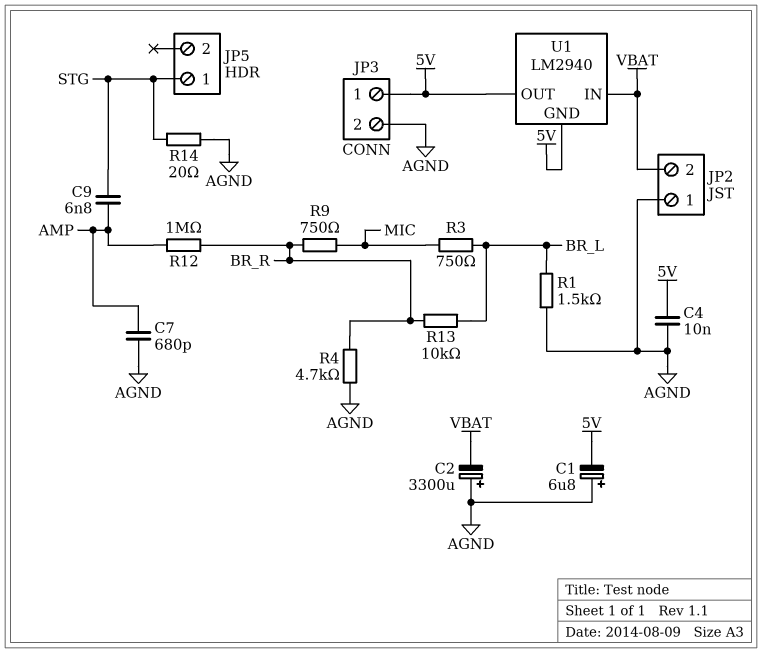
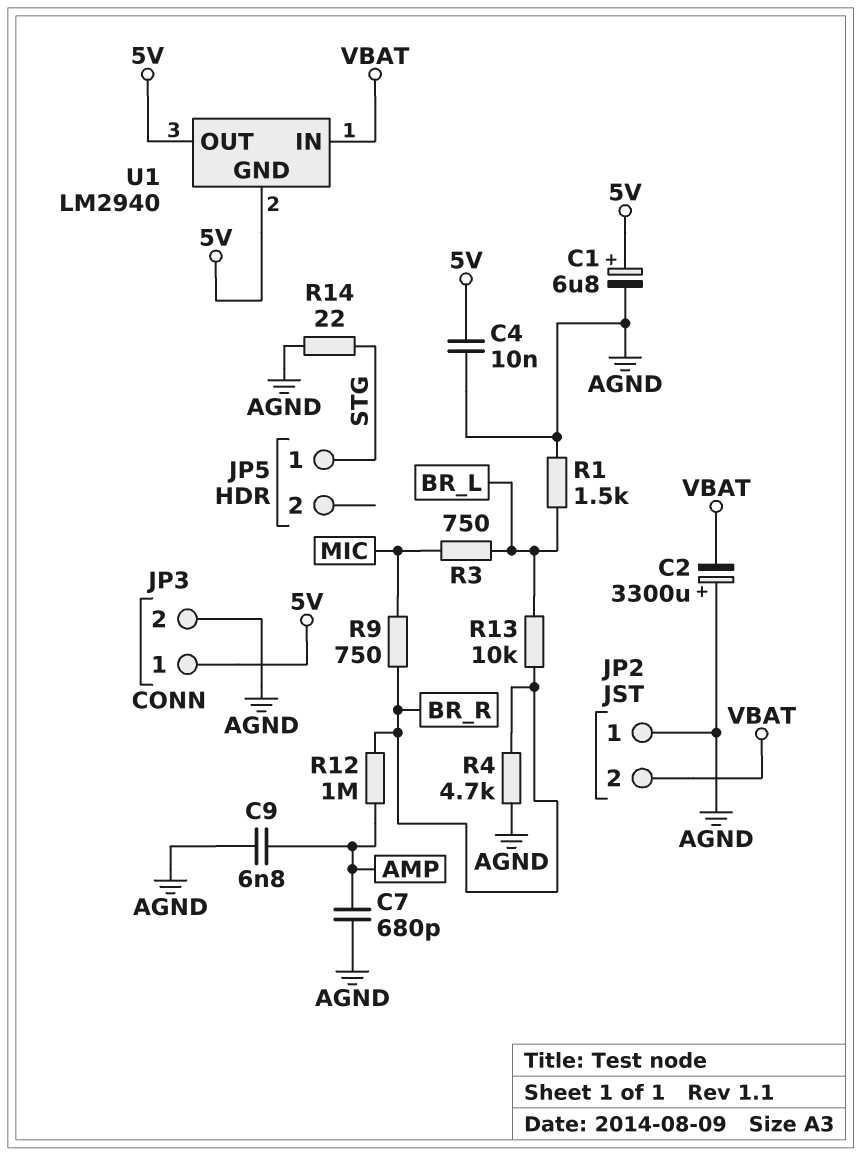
C1: 6.8uF (plus AGND, minus 5V) -> 6.8uF (plus 5V, minus AGND)
C9: 6.8nF (AMP, STG) -> 6.8nF (AGND, AMP)
R14: 20 (AGND, STG) -> 22 (AGND, STG)

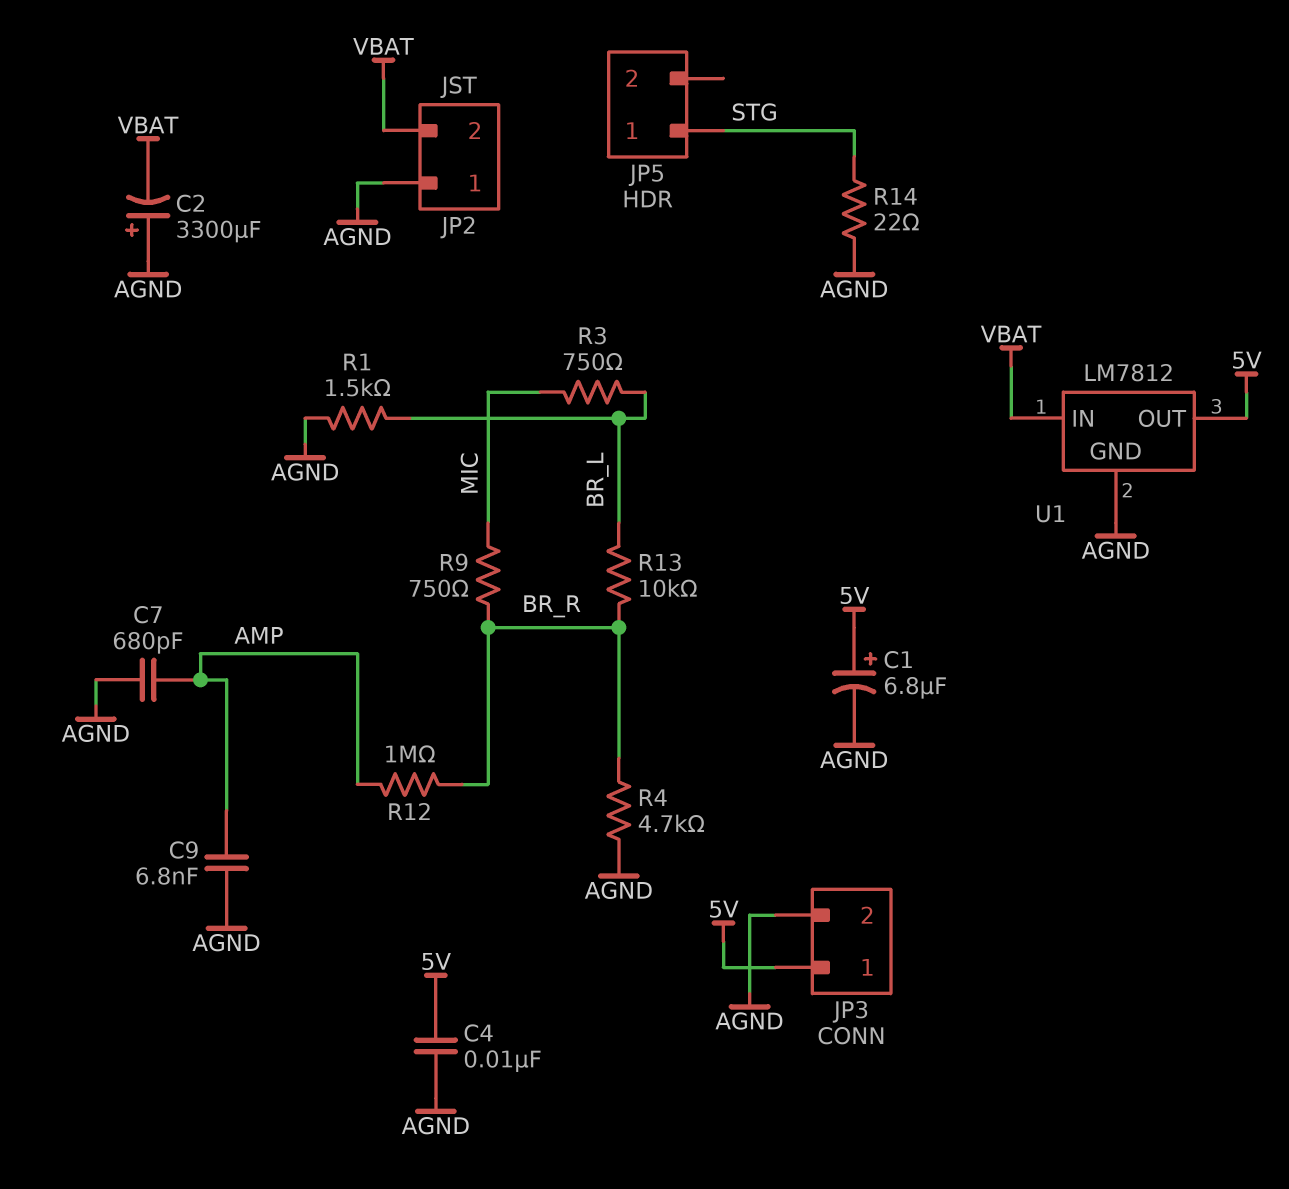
U1: LM2940 -> LM7812
U1 pin GND: 5V -> AGND

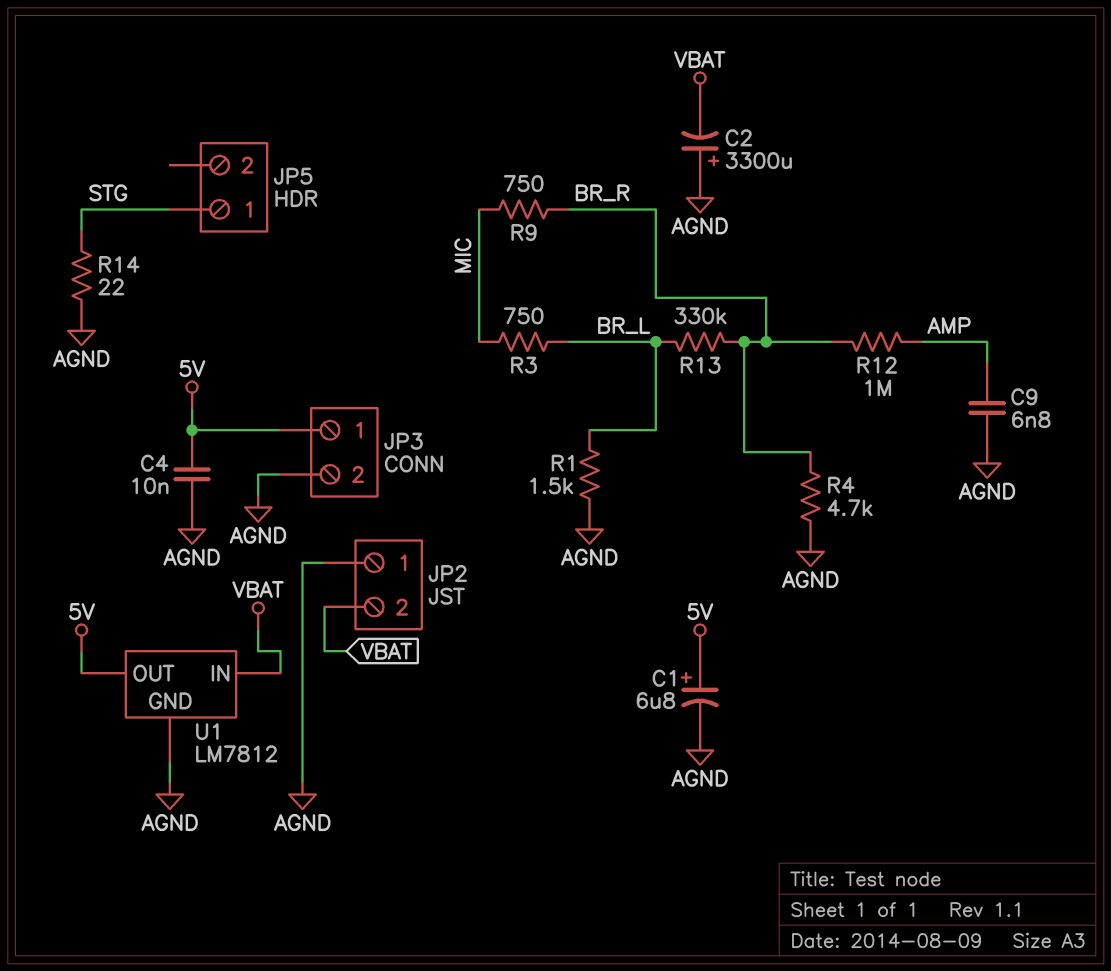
C7: 680pF (AGND, AMP) -> none
R13: 10k (BR_L, BR_R) -> 330k (BR_L, BR_R)

